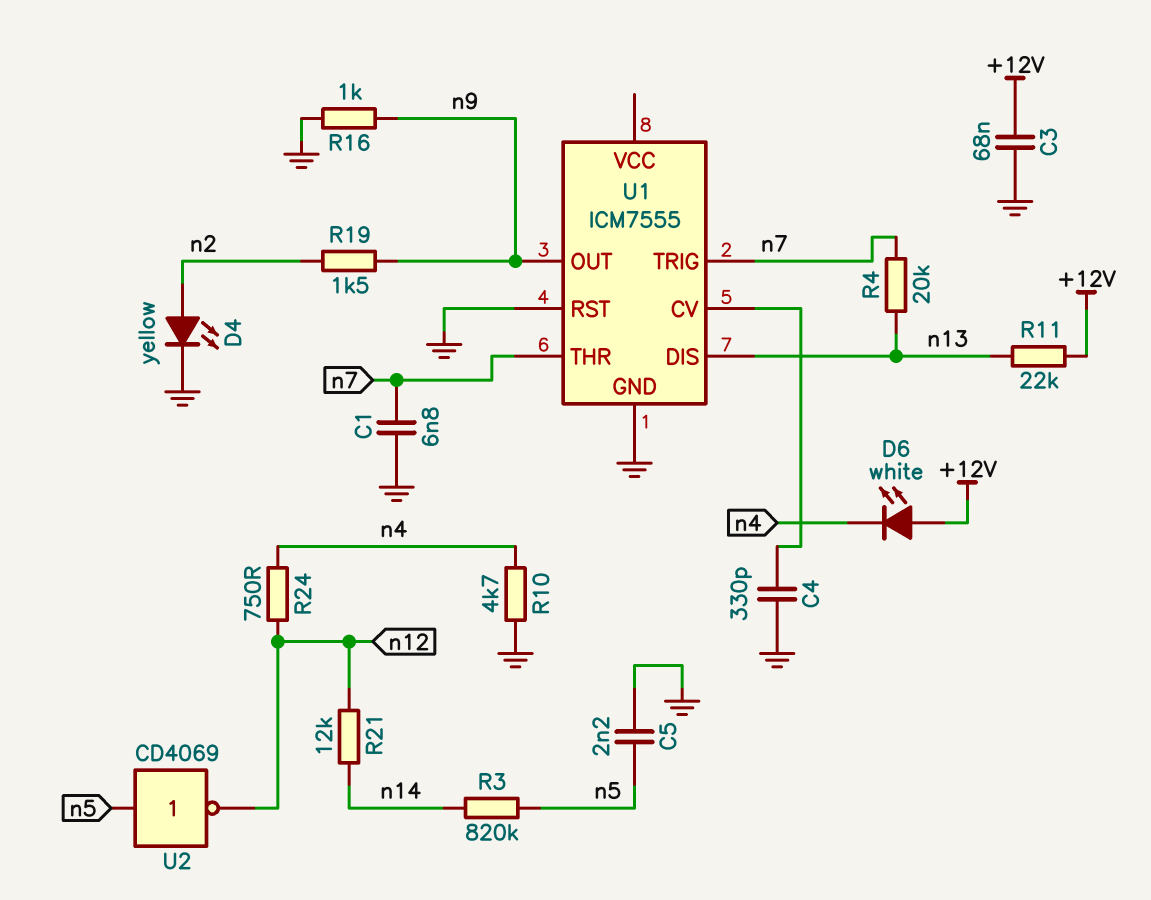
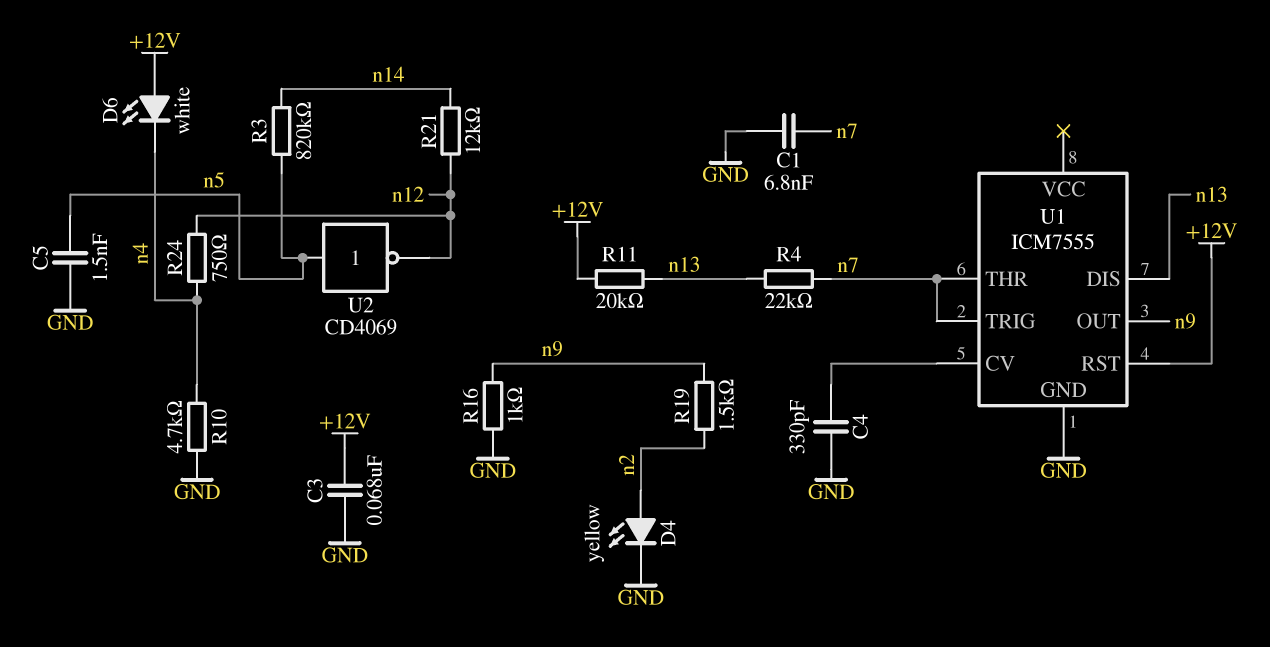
C5: 2.2nF (GND, n5) -> 1.5nF (GND, n5)
R4: 20k (n7, n13) -> 22k (n7, n13)
R11: 22k (+12V, n13) -> 20k (+12V, n13)
U1 pin RST: GND -> +12V

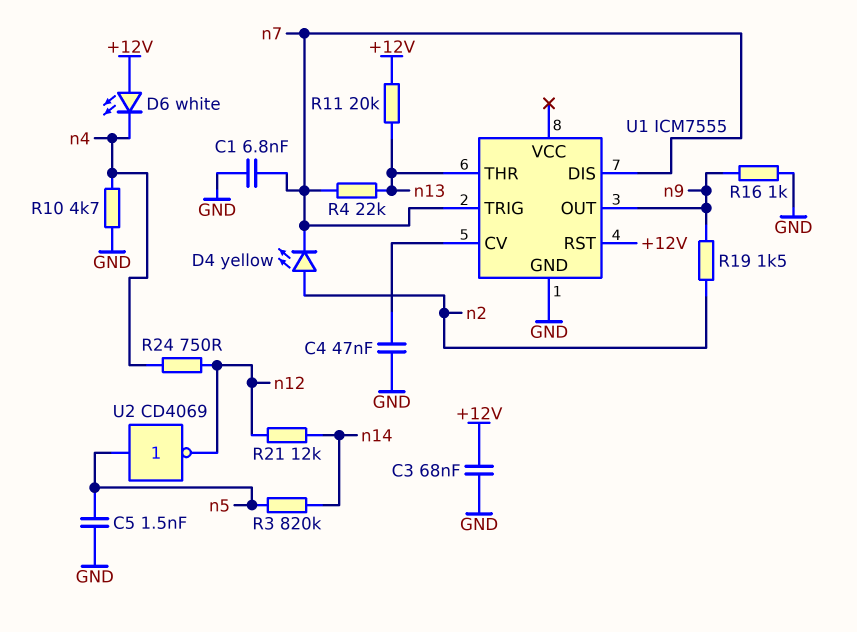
C4: 330pF (GND, U1/CV) -> 47nF (GND, U1/CV)
D4: LED yellow (A n2, K GND) -> LED yellow (A n2, K n7)
U1 pin DIS: n13 -> n7
U1 pin THR: n7 -> n13

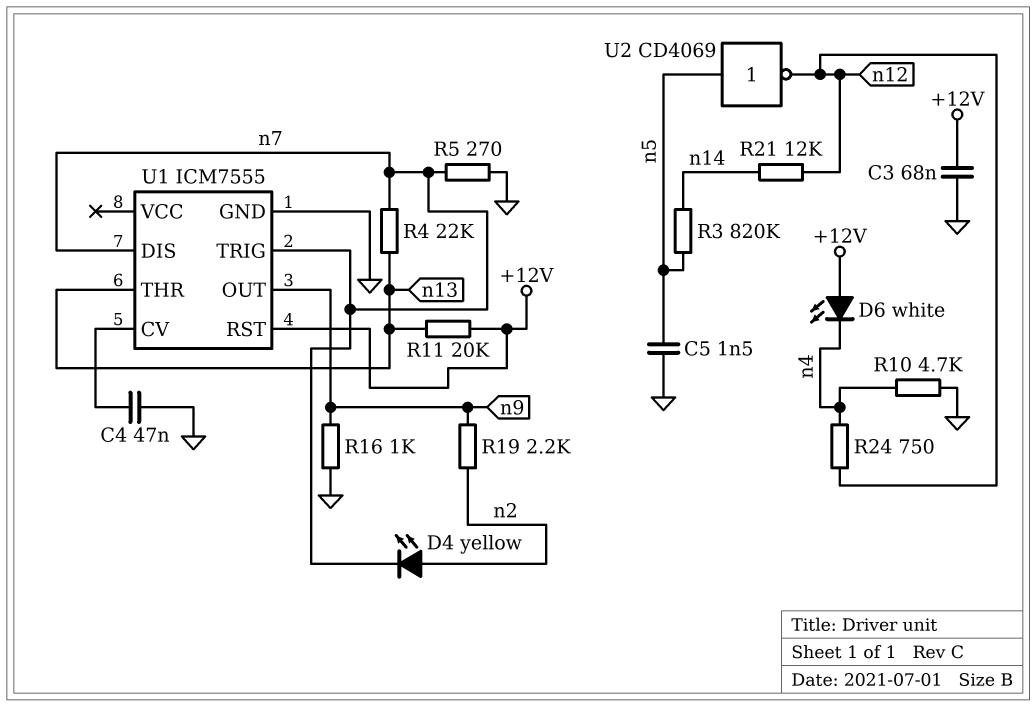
C1: 6.8nF (GND, n7) -> none
R5: none -> 270 (GND, n7)
R19: 1.5k (n2, n9) -> 2.2k (n2, n9)

